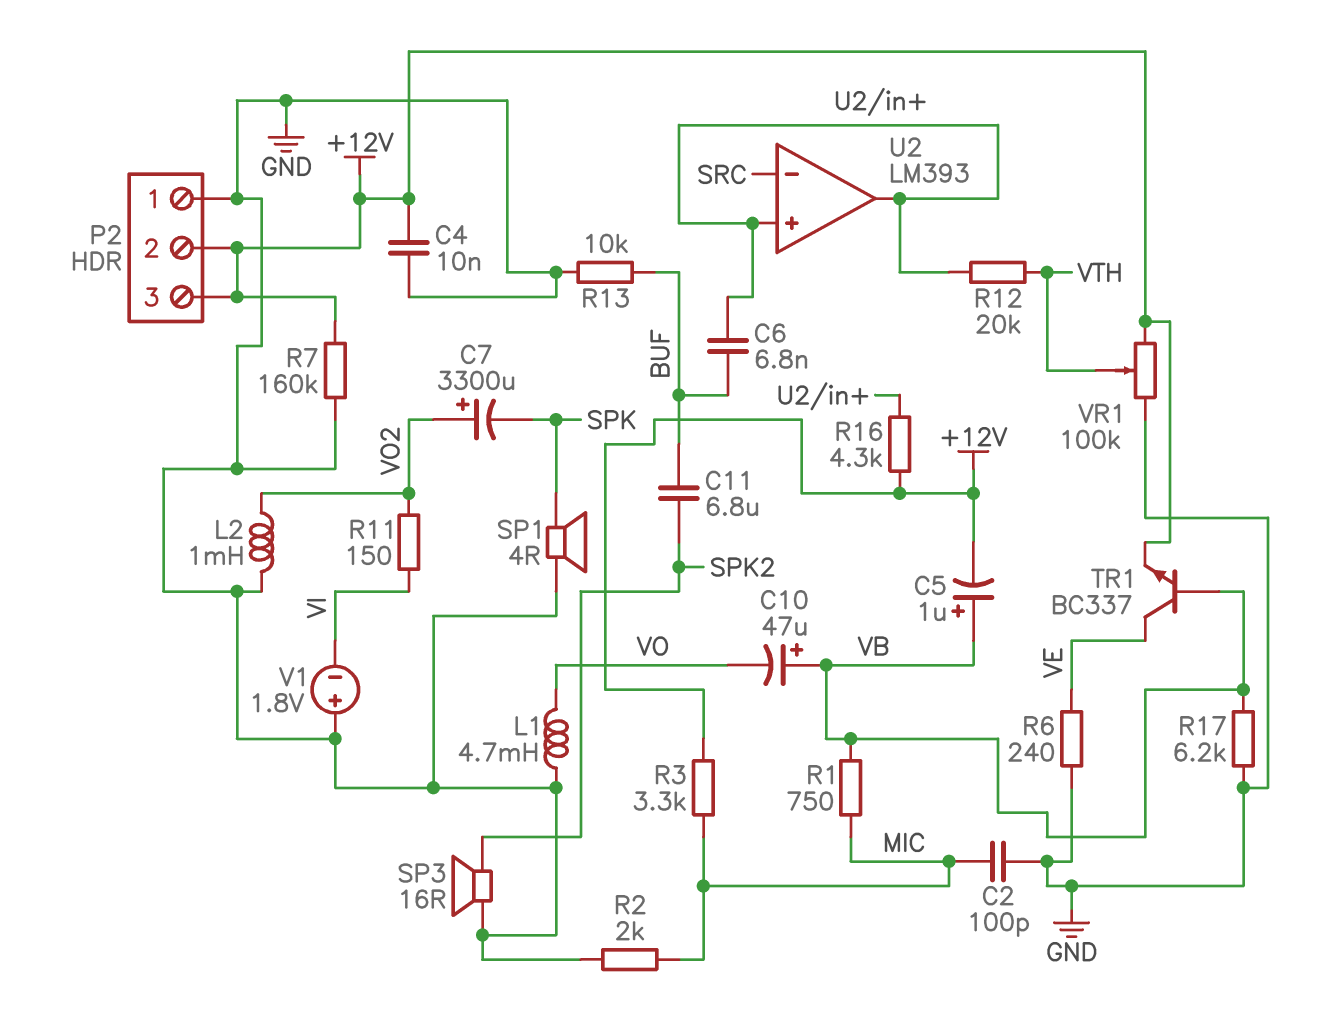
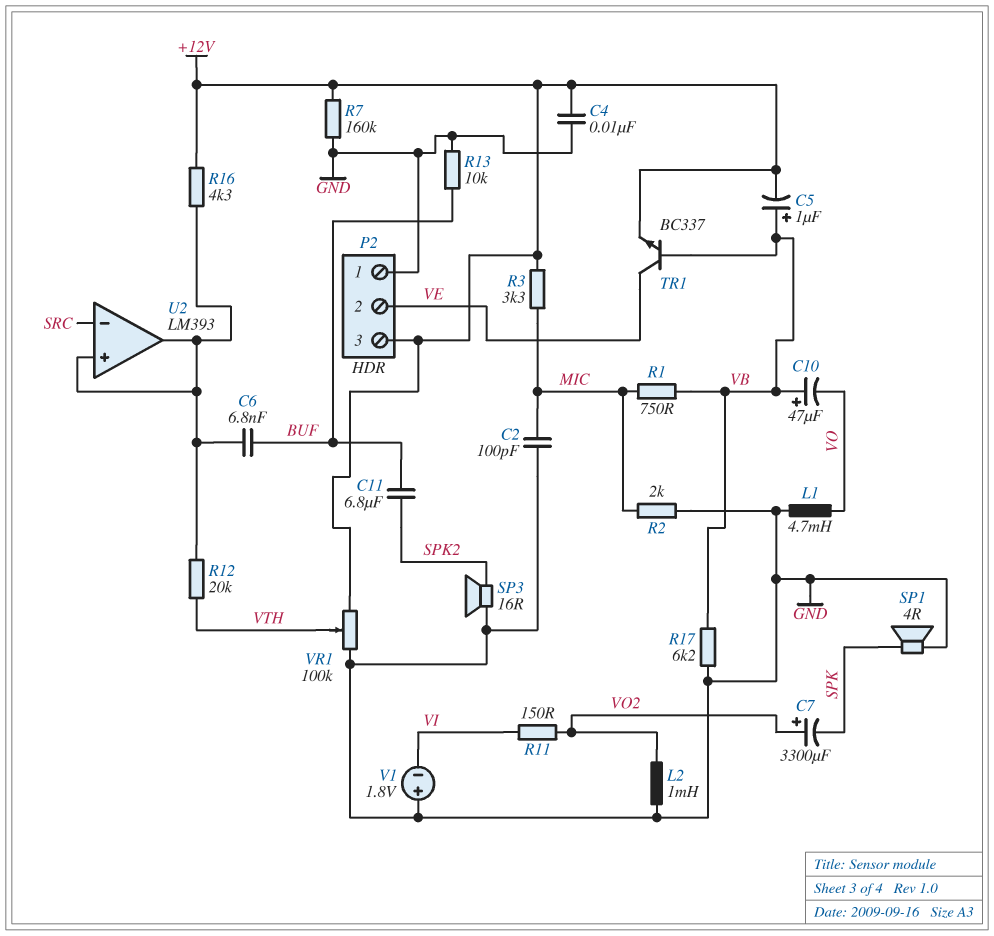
P2 pin 2: +12V -> VE
R6: 240 (GND, VE) -> none

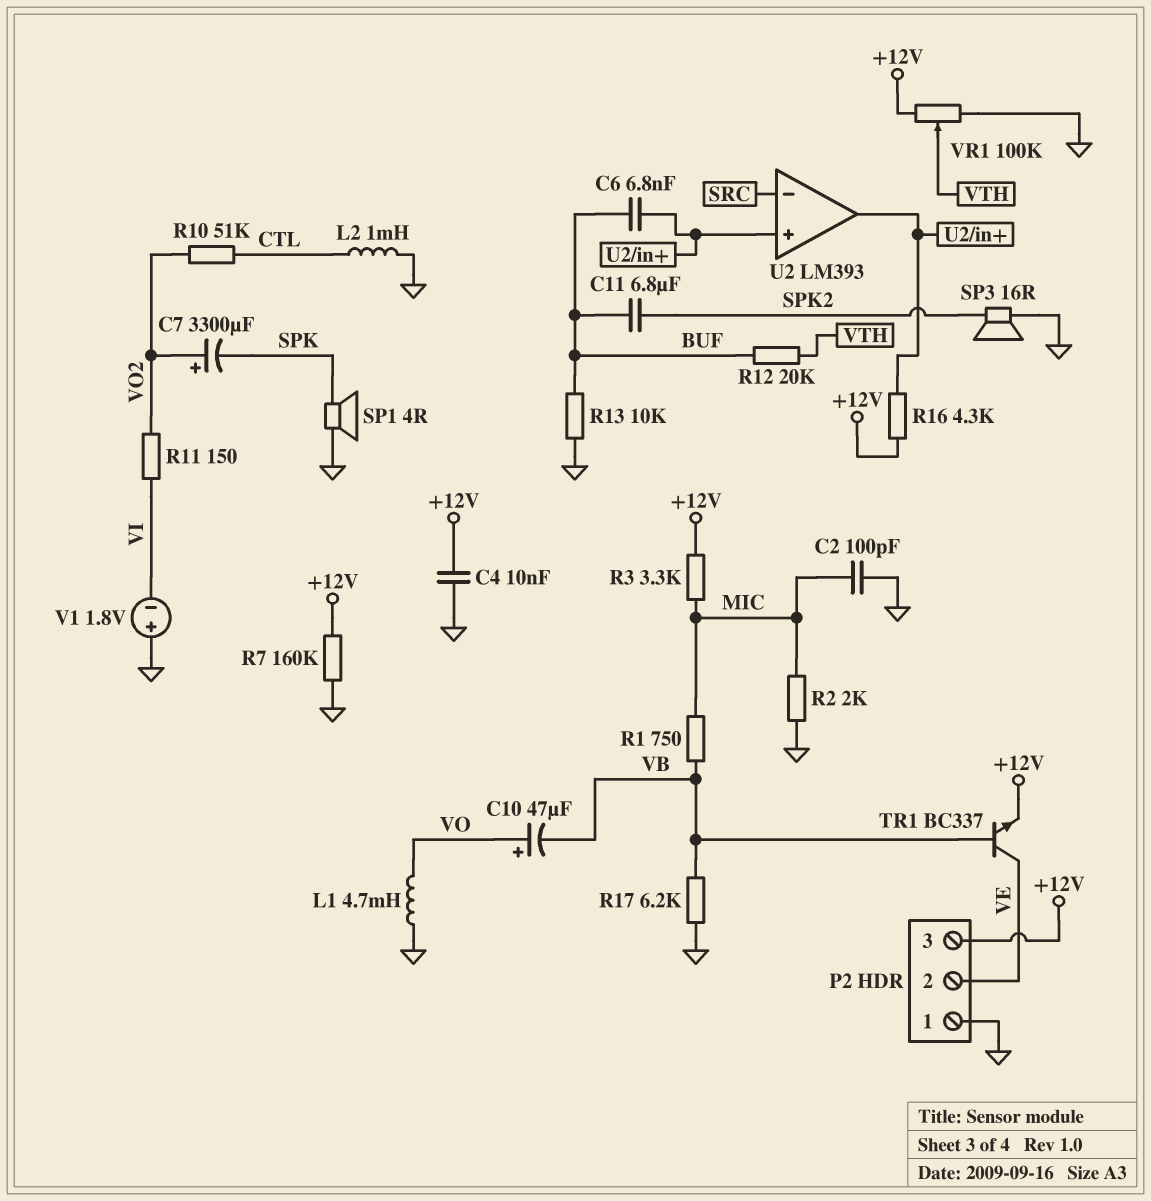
C5: 1uF (plus VB, minus +12V) -> none
C10: 47uF (plus VB, minus VO) -> 47uF (plus VO, minus VB)
L2: 1mH (GND, VO2) -> 1mH (CTL, GND)
R10: none -> 51k (CTL, VO2)
R12: 20k (U2/in+, VTH) -> 20k (BUF, VTH)

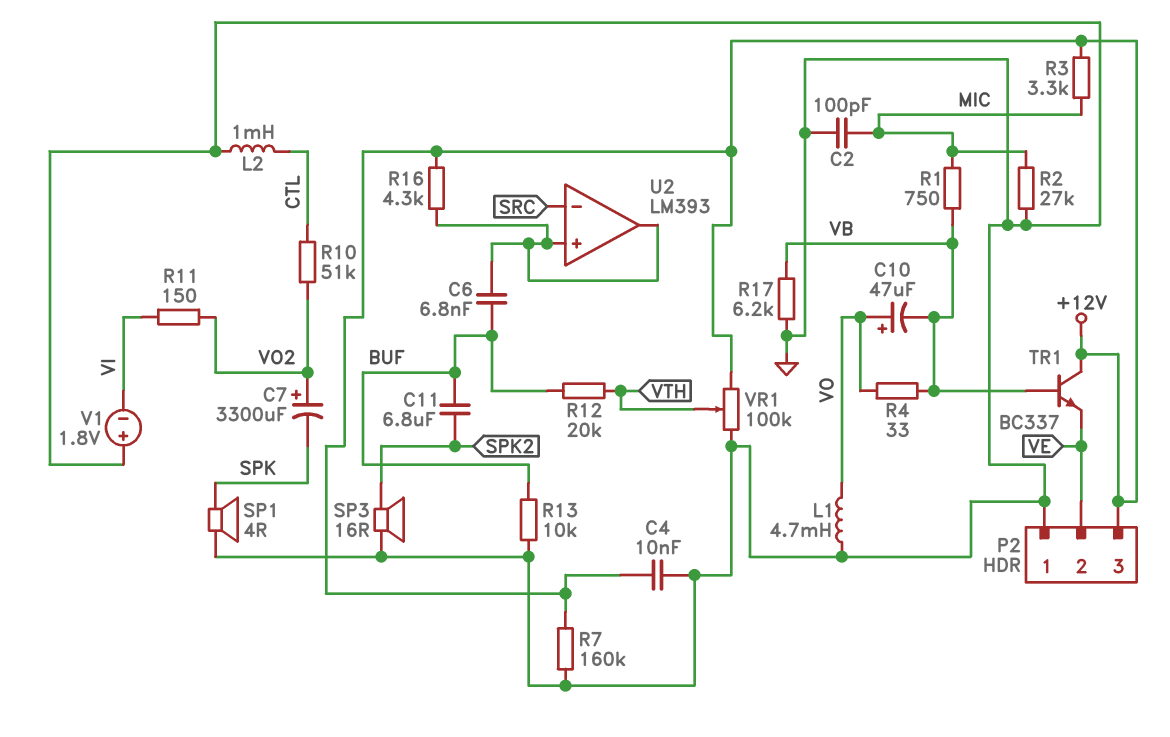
R2: 2k (GND, MIC) -> 27k (GND, MIC)
R4: none -> 33 (VB, VO)
TR1: NPN BC337 (B VB, C VE, E +12V) -> NPN BC337 (B VB, C +12V, E VE)

